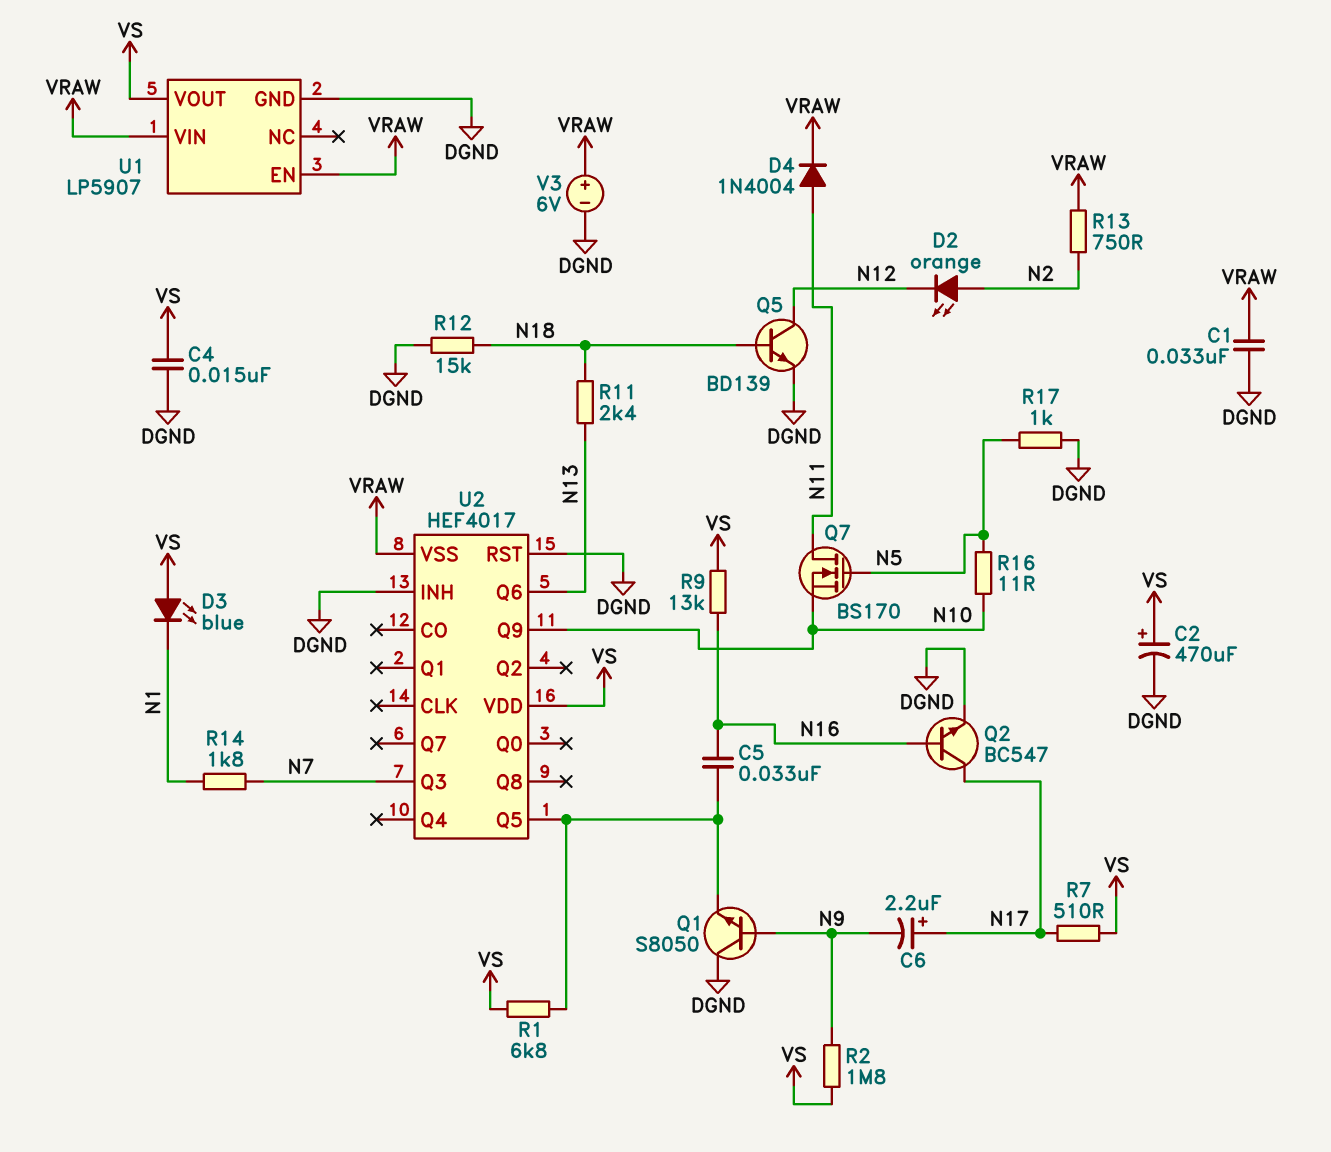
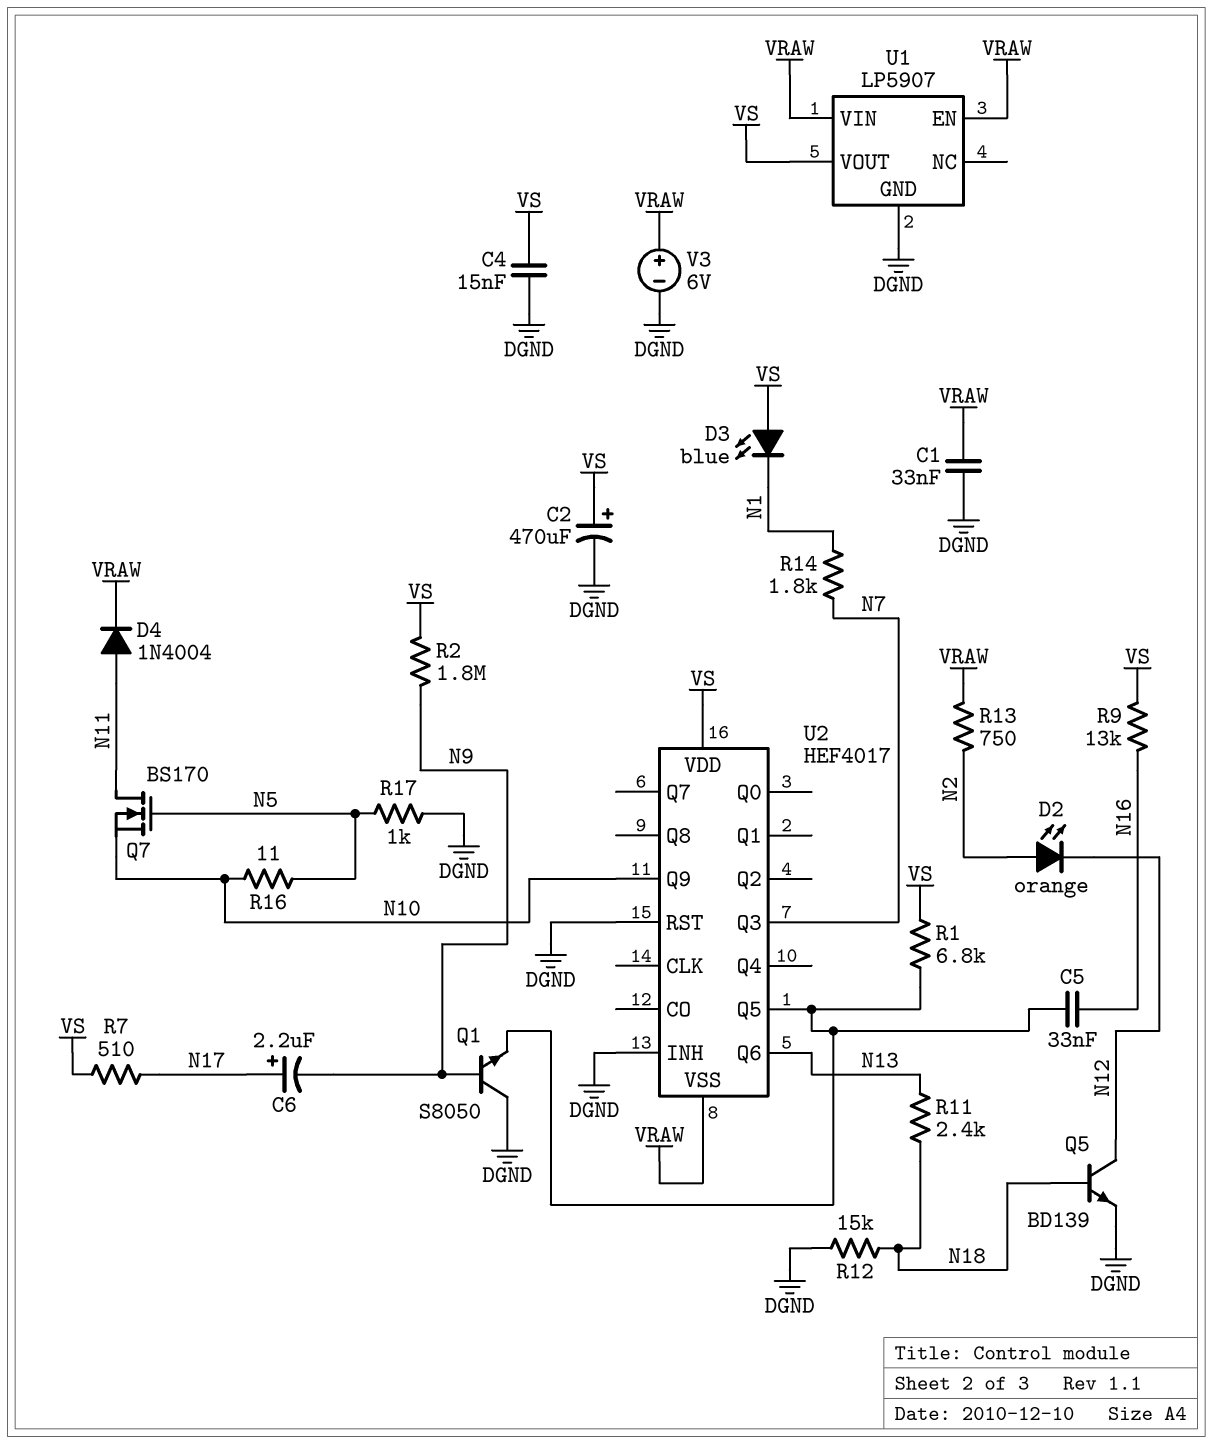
Q2: NPN BC547 (B N16, C N17, E DGND) -> none

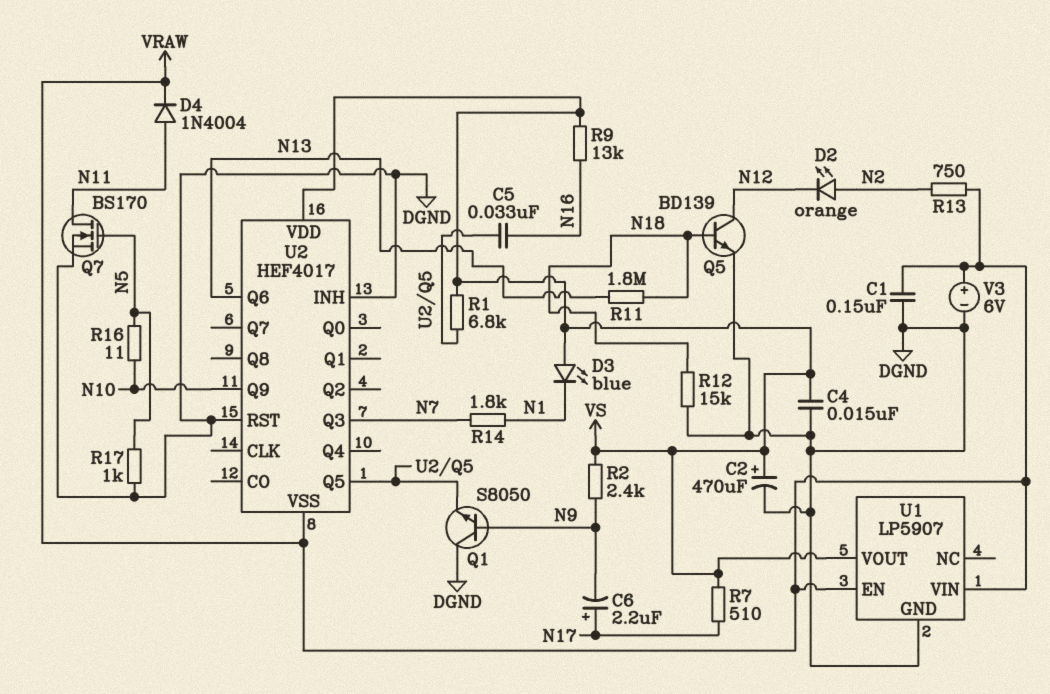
C1: 33nF (DGND, VRAW) -> 150nF (DGND, VRAW)
Q7: NMOS BS170 (G N5, D N11, S N10) -> NMOS BS170 (G N5, D N11, S DGND)
R2: 1.8M (N9, VS) -> 2.4k (N9, VS)
R11: 2.4k (N13, N18) -> 1.8M (N13, N18)

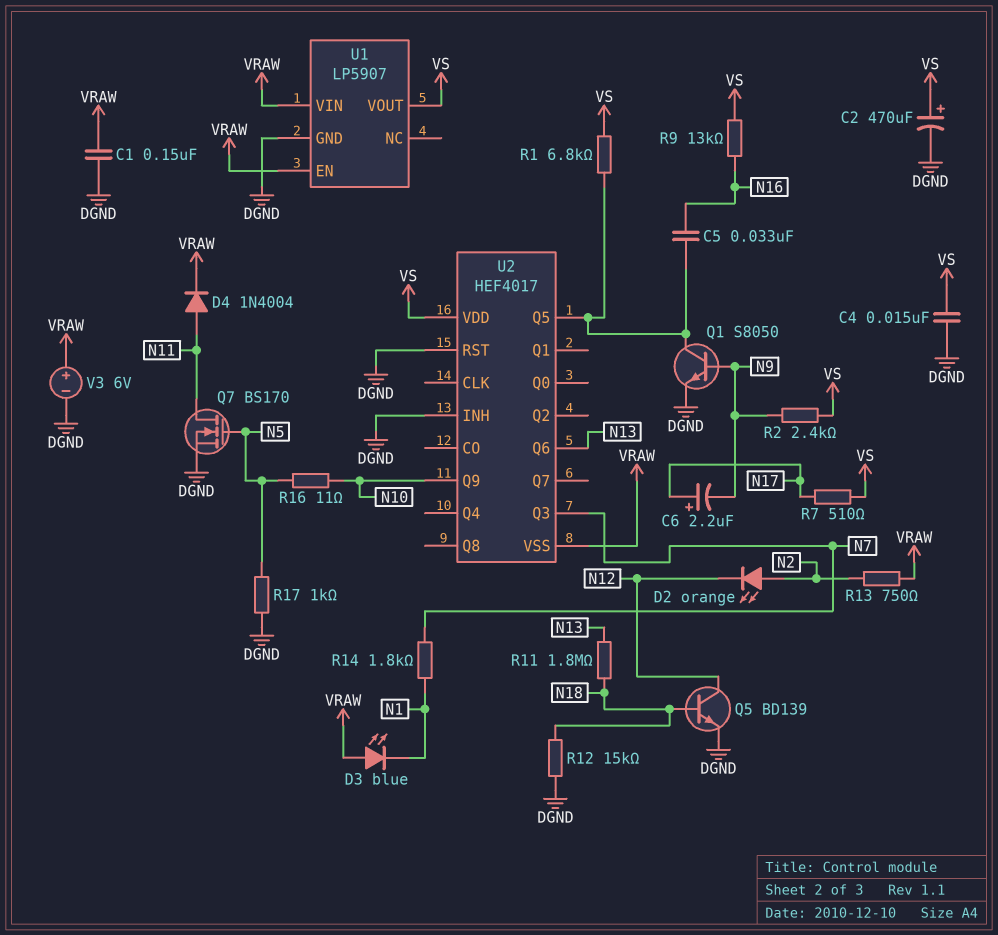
D3: LED blue (A VS, K N1) -> LED blue (A VRAW, K N1)
Q1: NPN S8050 (B N9, C DGND, E U2/Q5) -> NPN S8050 (B N9, C U2/Q5, E DGND)

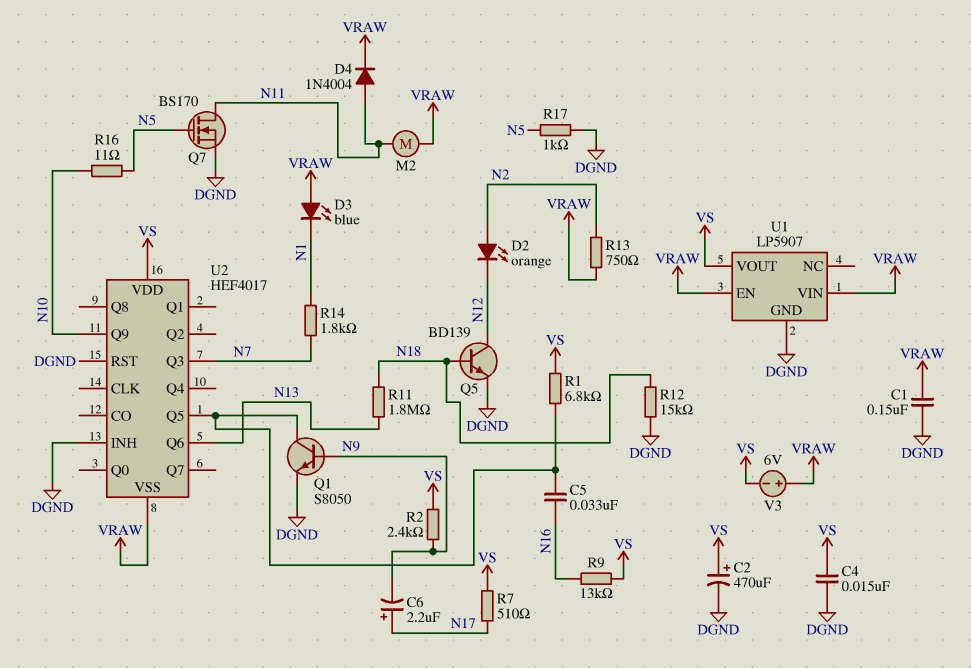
M2: none -> motor (N11, VRAW)
V3: 6V (plus VRAW, minus DGND) -> 6V (plus VRAW, minus VS)

